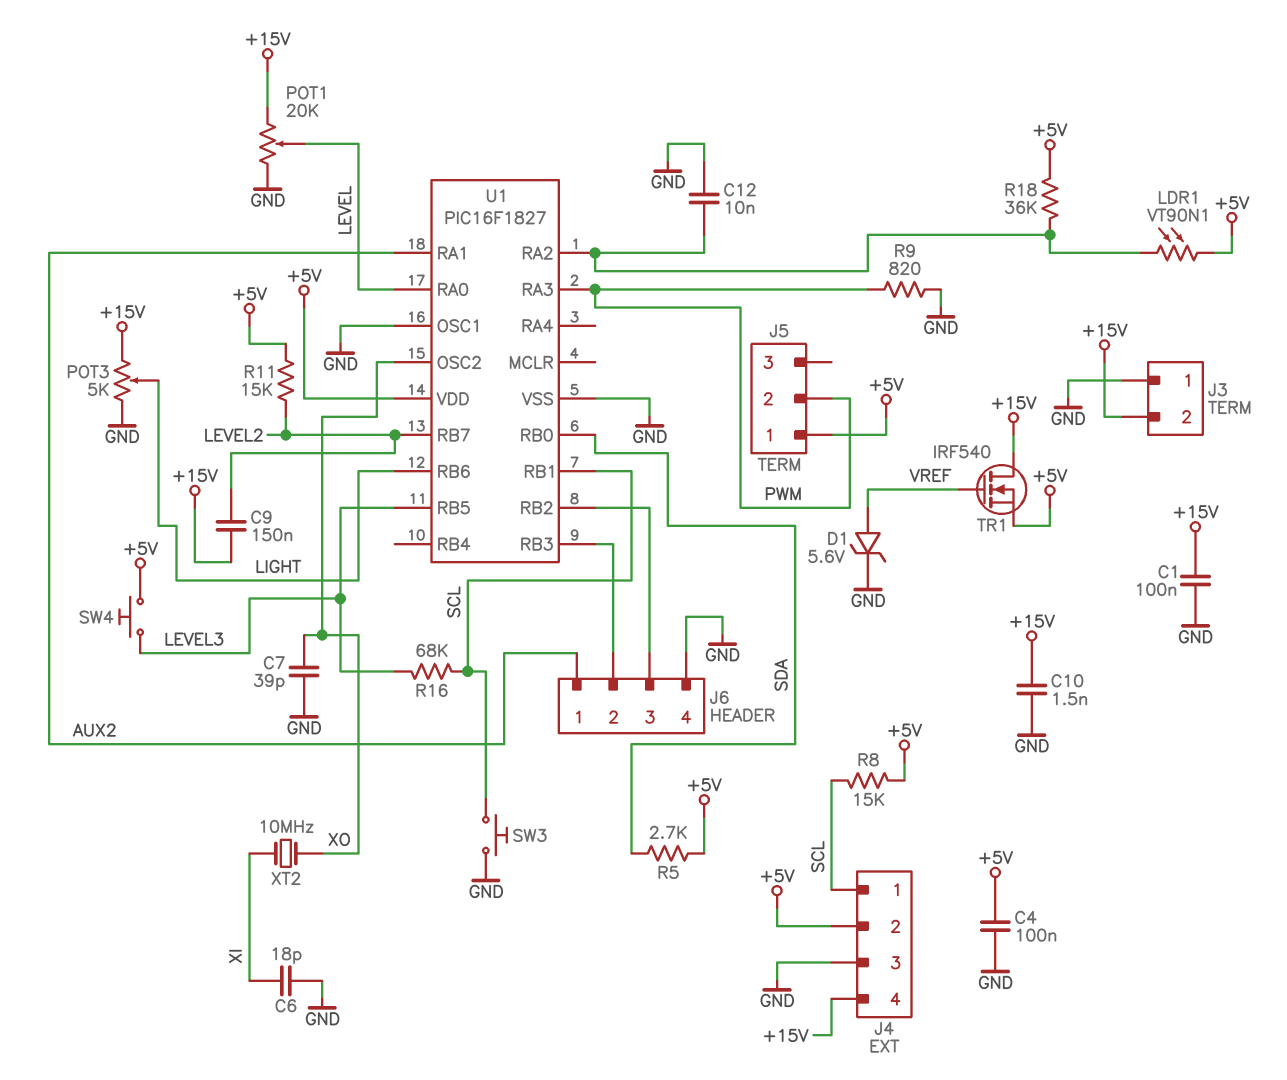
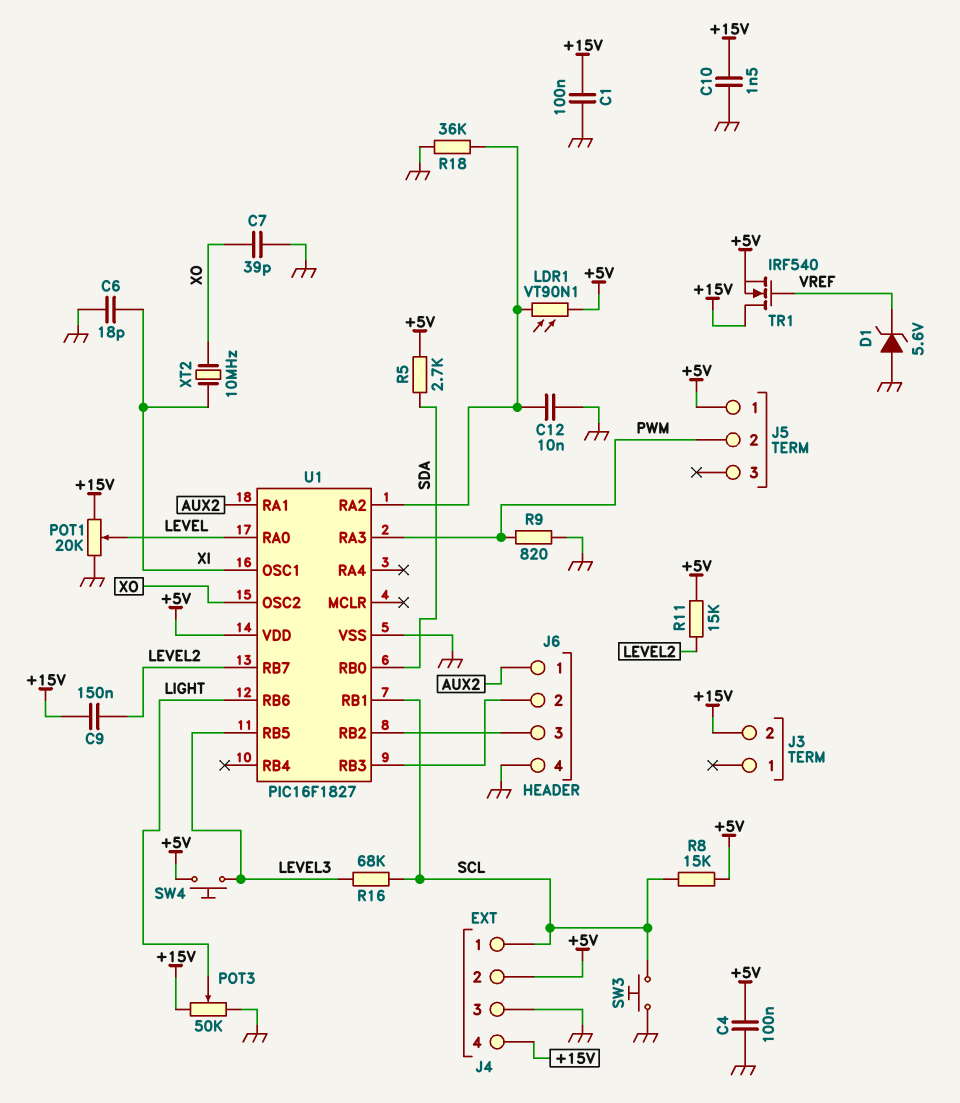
D1: zener 5.6V (A VREF, K GND) -> zener 5.6V (A GND, K VREF)
J3 pin 1: GND -> none
POT3: 5k (+15V, GND, wiper LIGHT) -> 50k (+15V, GND, wiper LIGHT)
R18: 36k (+5V, U1/RA2) -> 36k (GND, U1/RA2)
U1 pin OSC1: GND -> XI

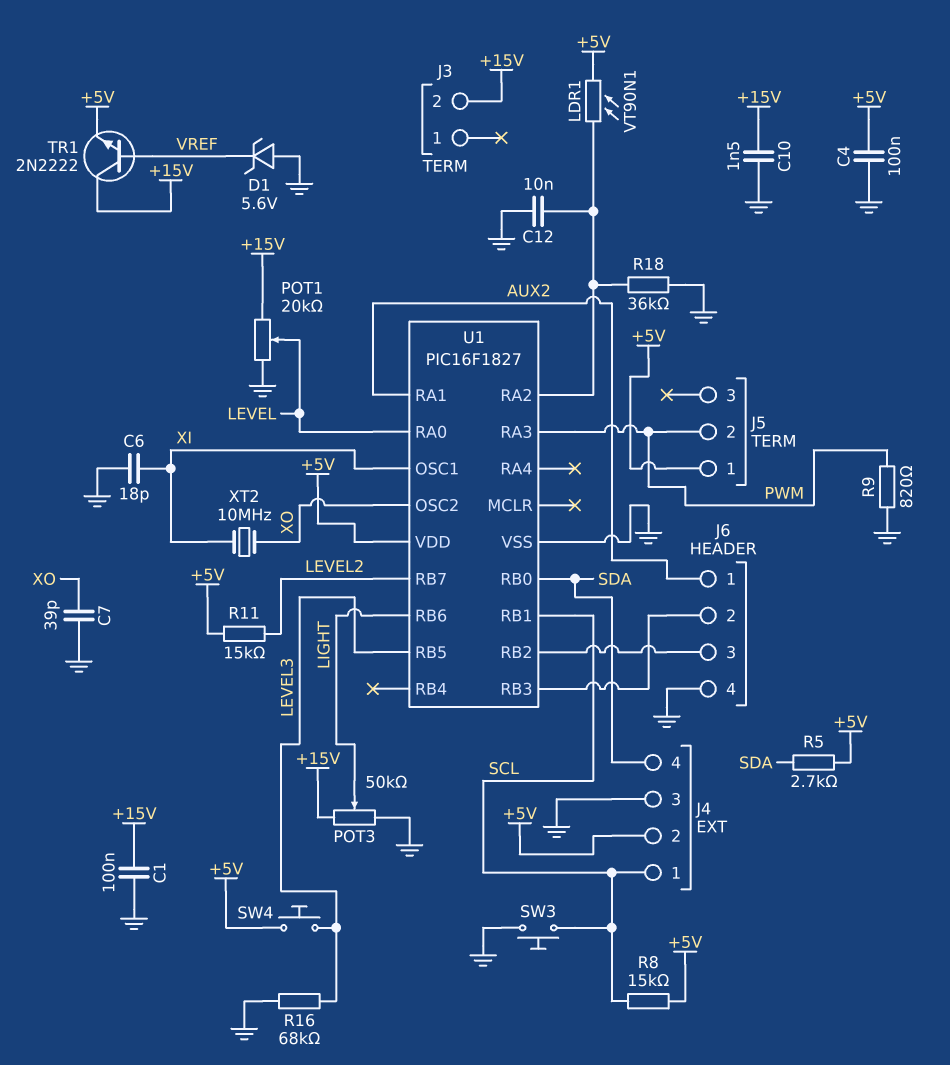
C9: 150nF (+15V, LEVEL2) -> none
J4 pin 4: +15V -> SDA
R16: 68k (LEVEL3, SCL) -> 68k (GND, LEVEL3)
TR1: NMOS IRF540 (G VREF, D +15V, S +5V) -> NPN 2N2222 (B VREF, C +15V, E +5V)

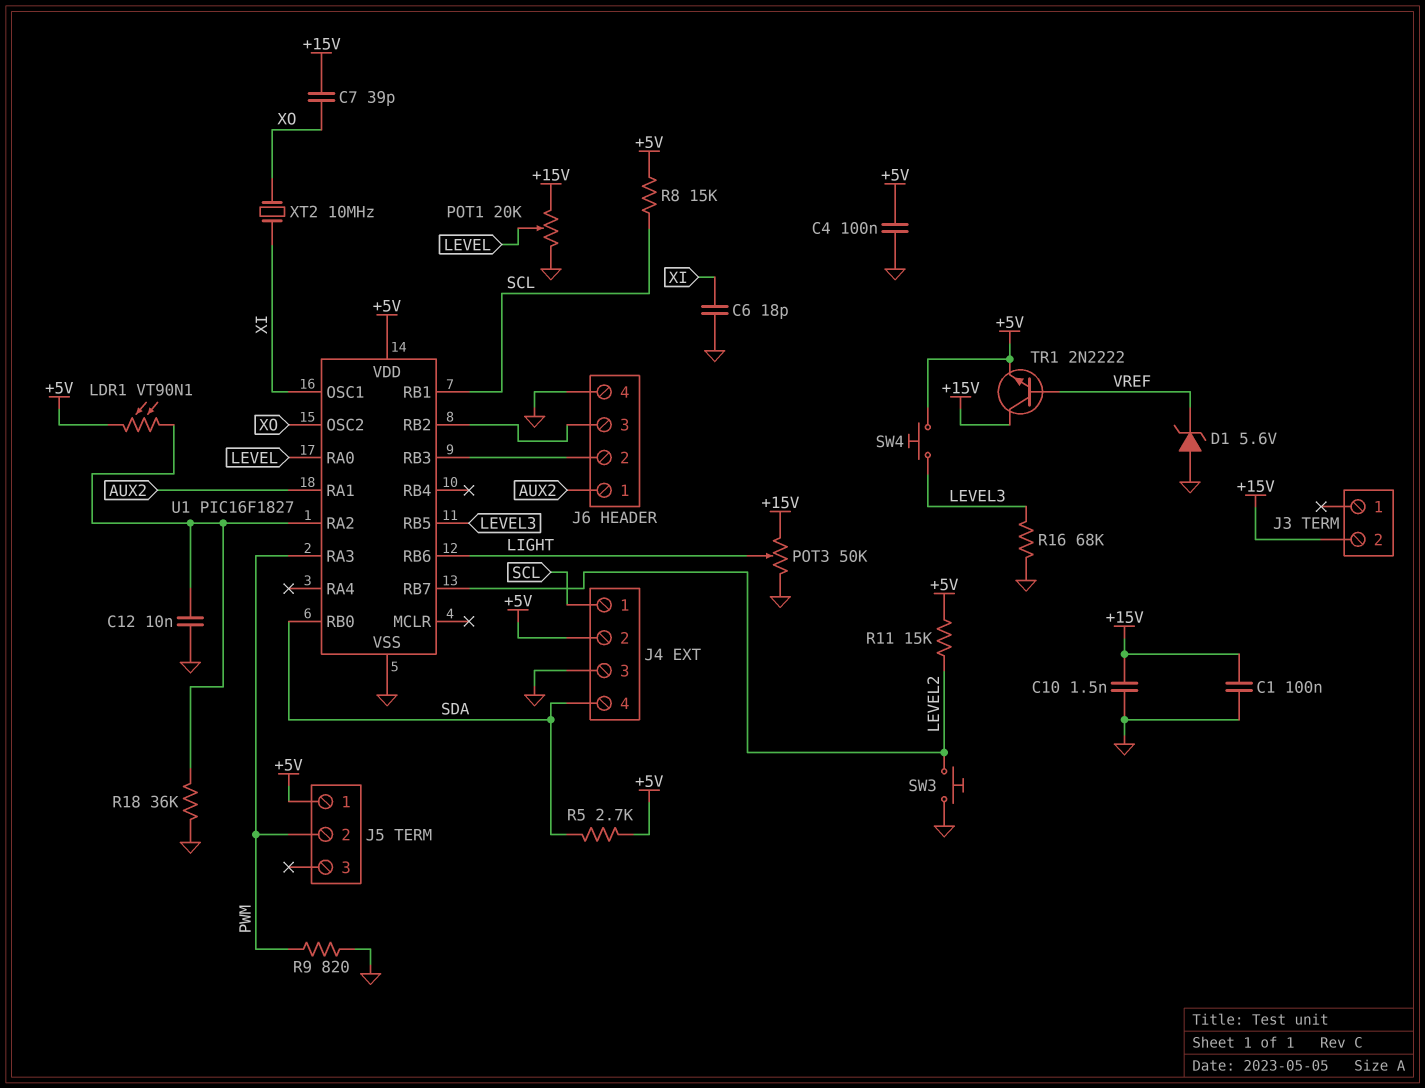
C7: 39pF (GND, XO) -> 39pF (+15V, XO)
SW3: button (GND, SCL) -> button (GND, LEVEL2)

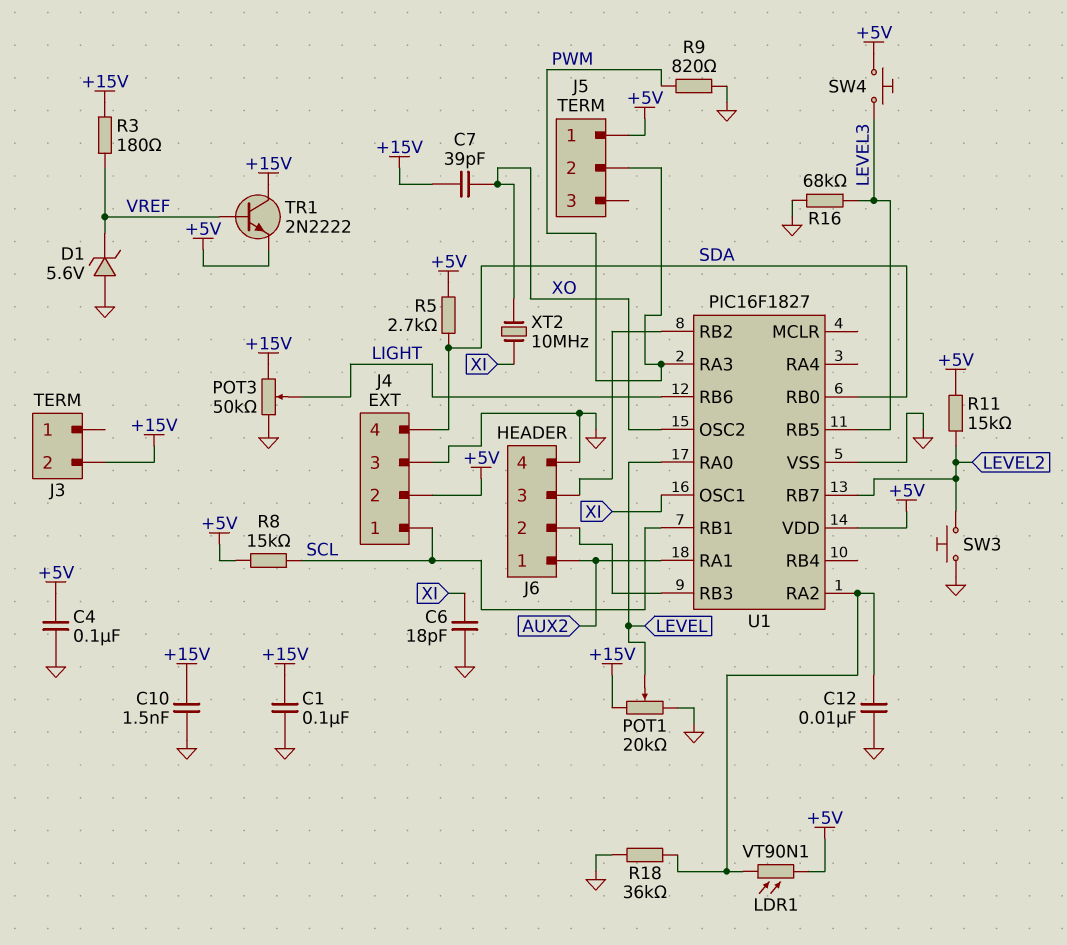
R3: none -> 180 (+15V, VREF)

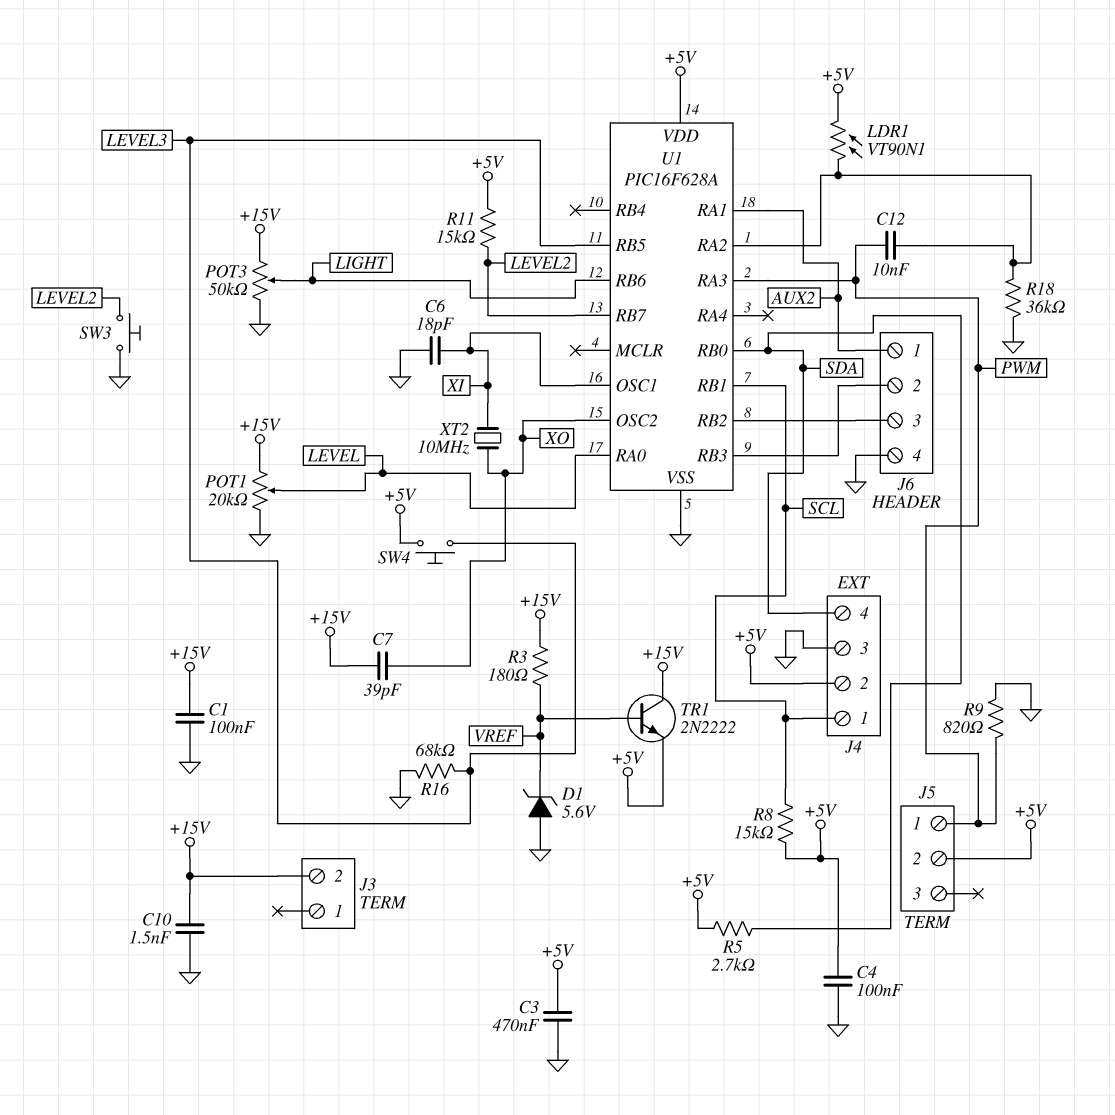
C3: none -> 470nF (+5V, GND)
C12: 10nF (GND, U1/RA2) -> 10nF (PWM, U1/RA2)
J5 pin 1: +5V -> PWM
J5 pin 2: PWM -> +5V
U1: PIC16F1827 -> PIC16F628A

